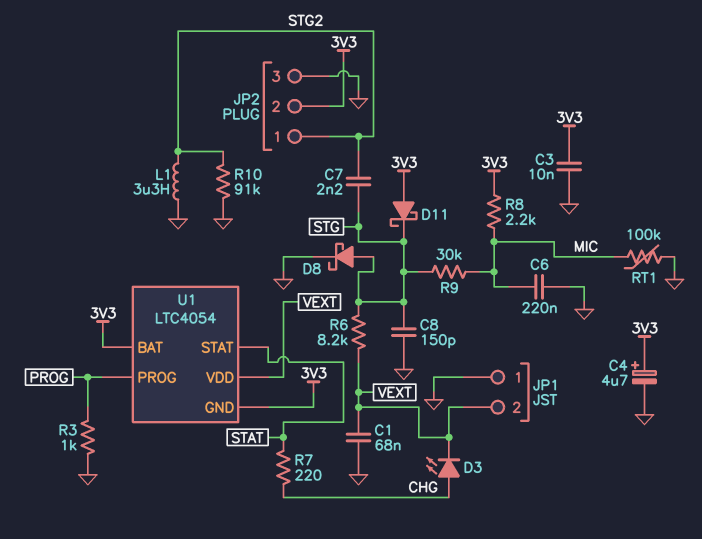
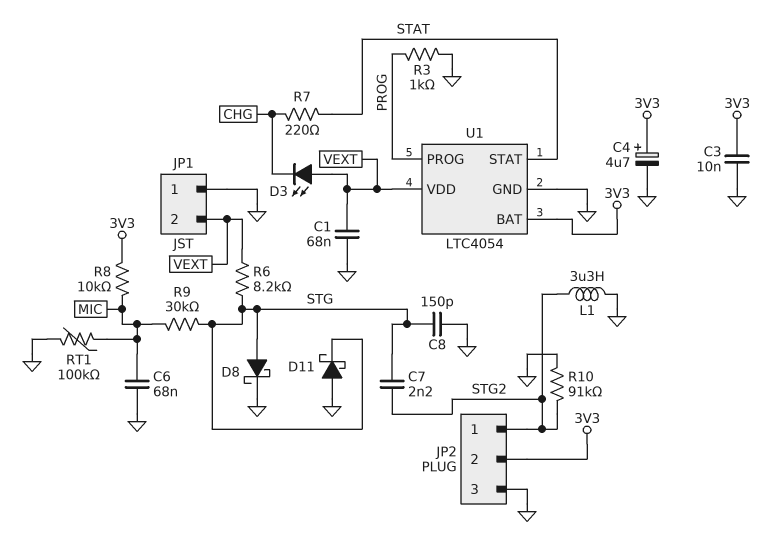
C6: 220nF (GND, MIC) -> 68nF (GND, MIC)
D3: LED (A CHG, K VEXT) -> LED (A VEXT, K CHG)
D11: schottky (A 3V3, K STG) -> schottky (A GND, K STG)
R8: 2.2k (3V3, MIC) -> 10k (3V3, MIC)
U1 pin GND: 3V3 -> GND

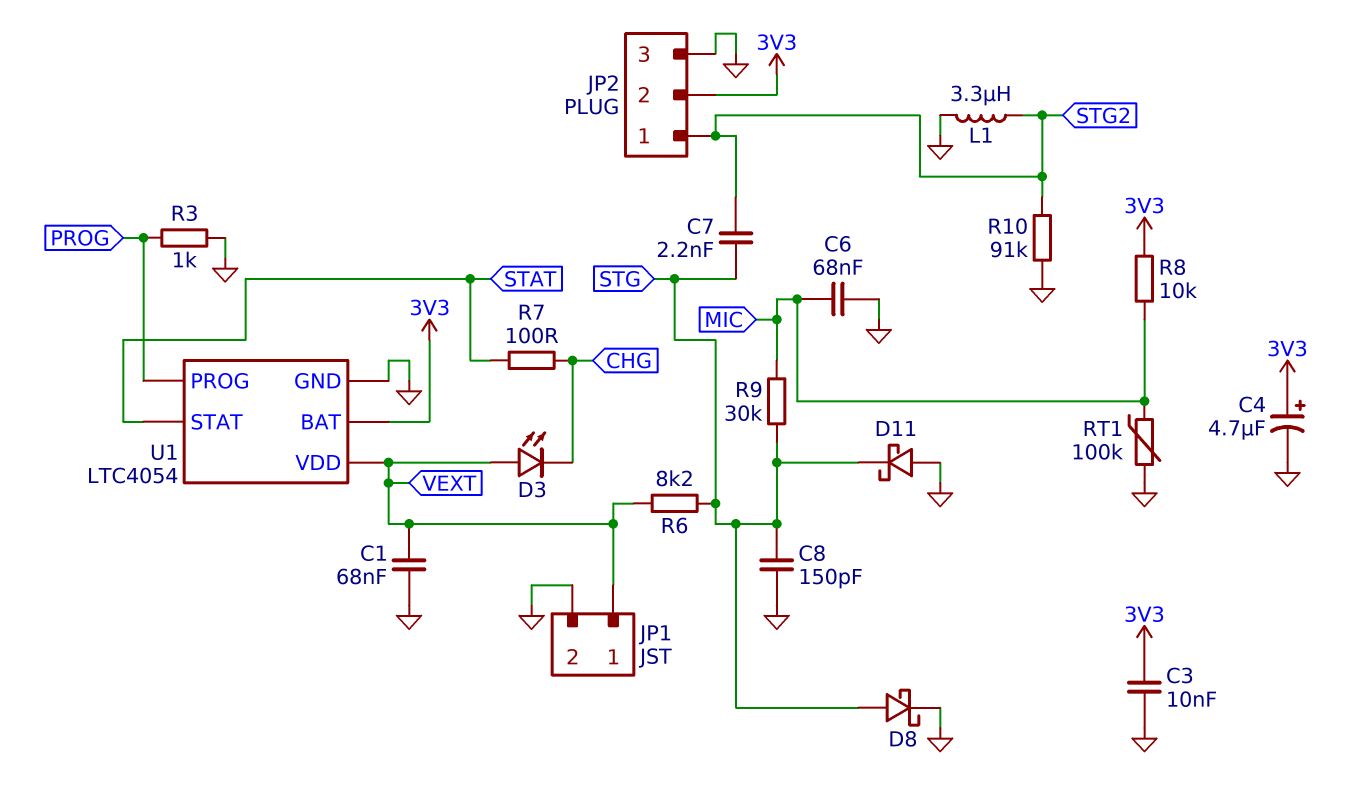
JP1 pin 1: GND -> VEXT
JP1 pin 2: VEXT -> GND
R7: 220 (CHG, STAT) -> 100 (CHG, STAT)

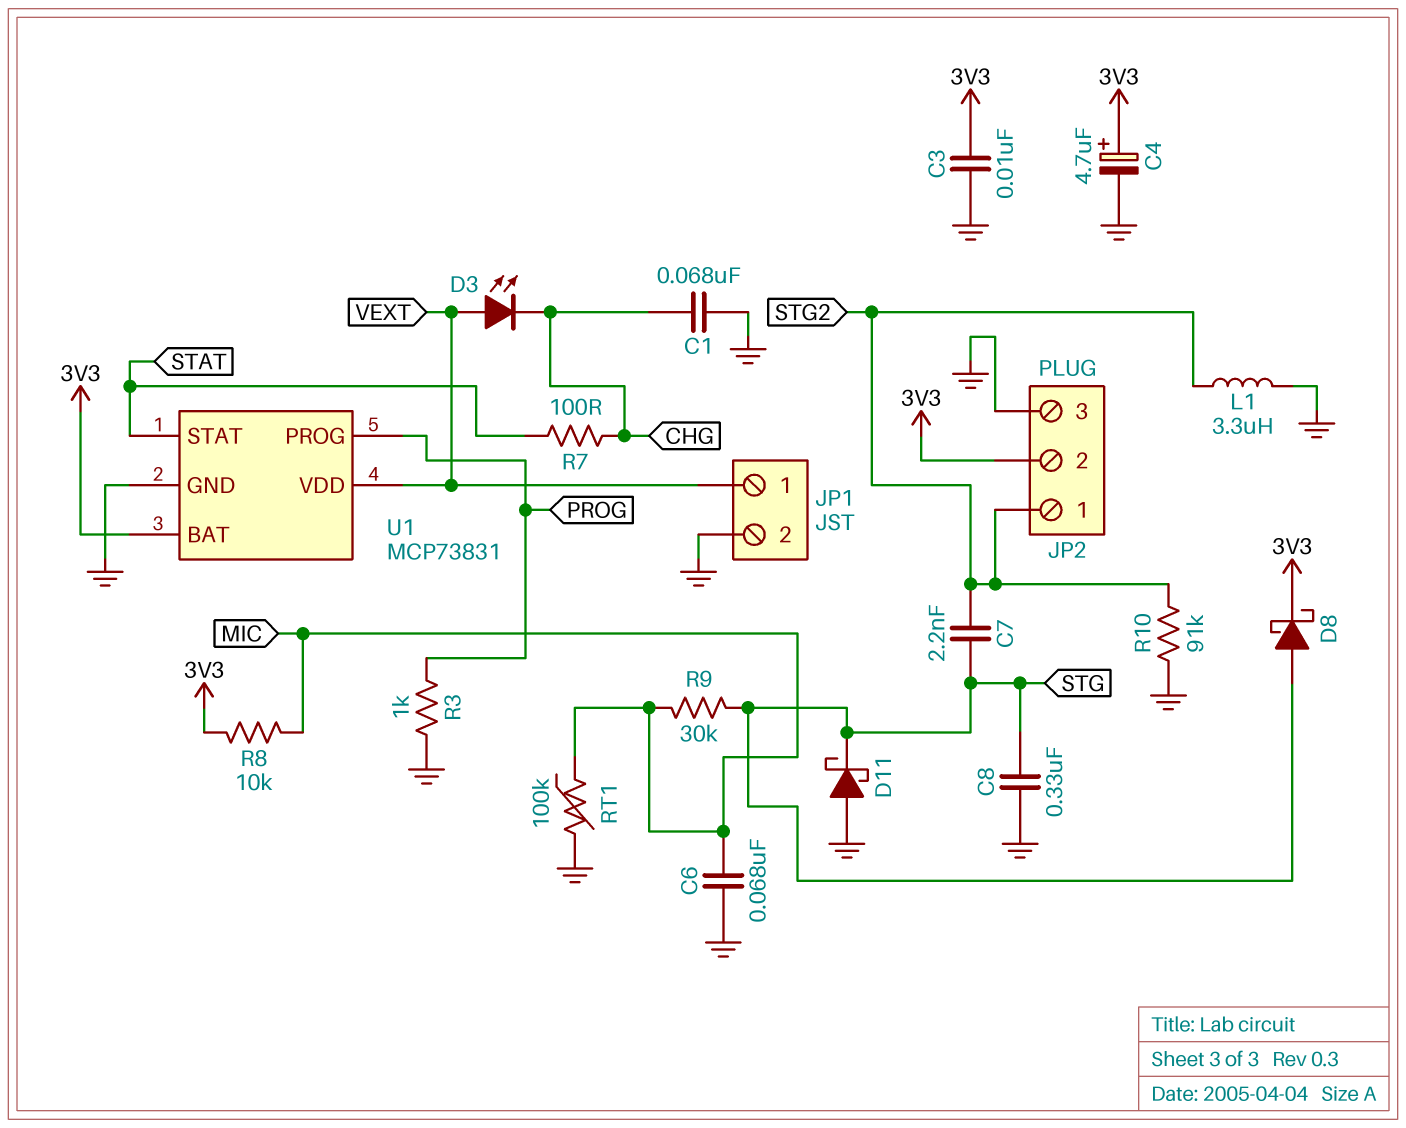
C1: 68nF (GND, VEXT) -> 68nF (CHG, GND)
C8: 150pF (GND, STG) -> 330nF (GND, STG)
D8: schottky (A STG, K GND) -> schottky (A STG, K 3V3)
R6: 8.2k (STG, VEXT) -> none
U1: LTC4054 -> MCP73831

